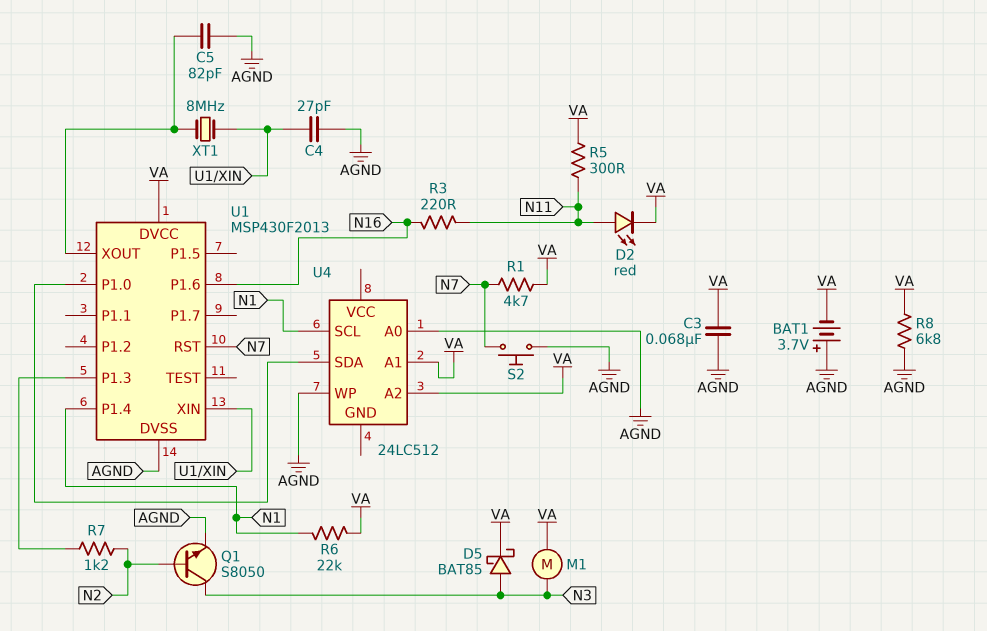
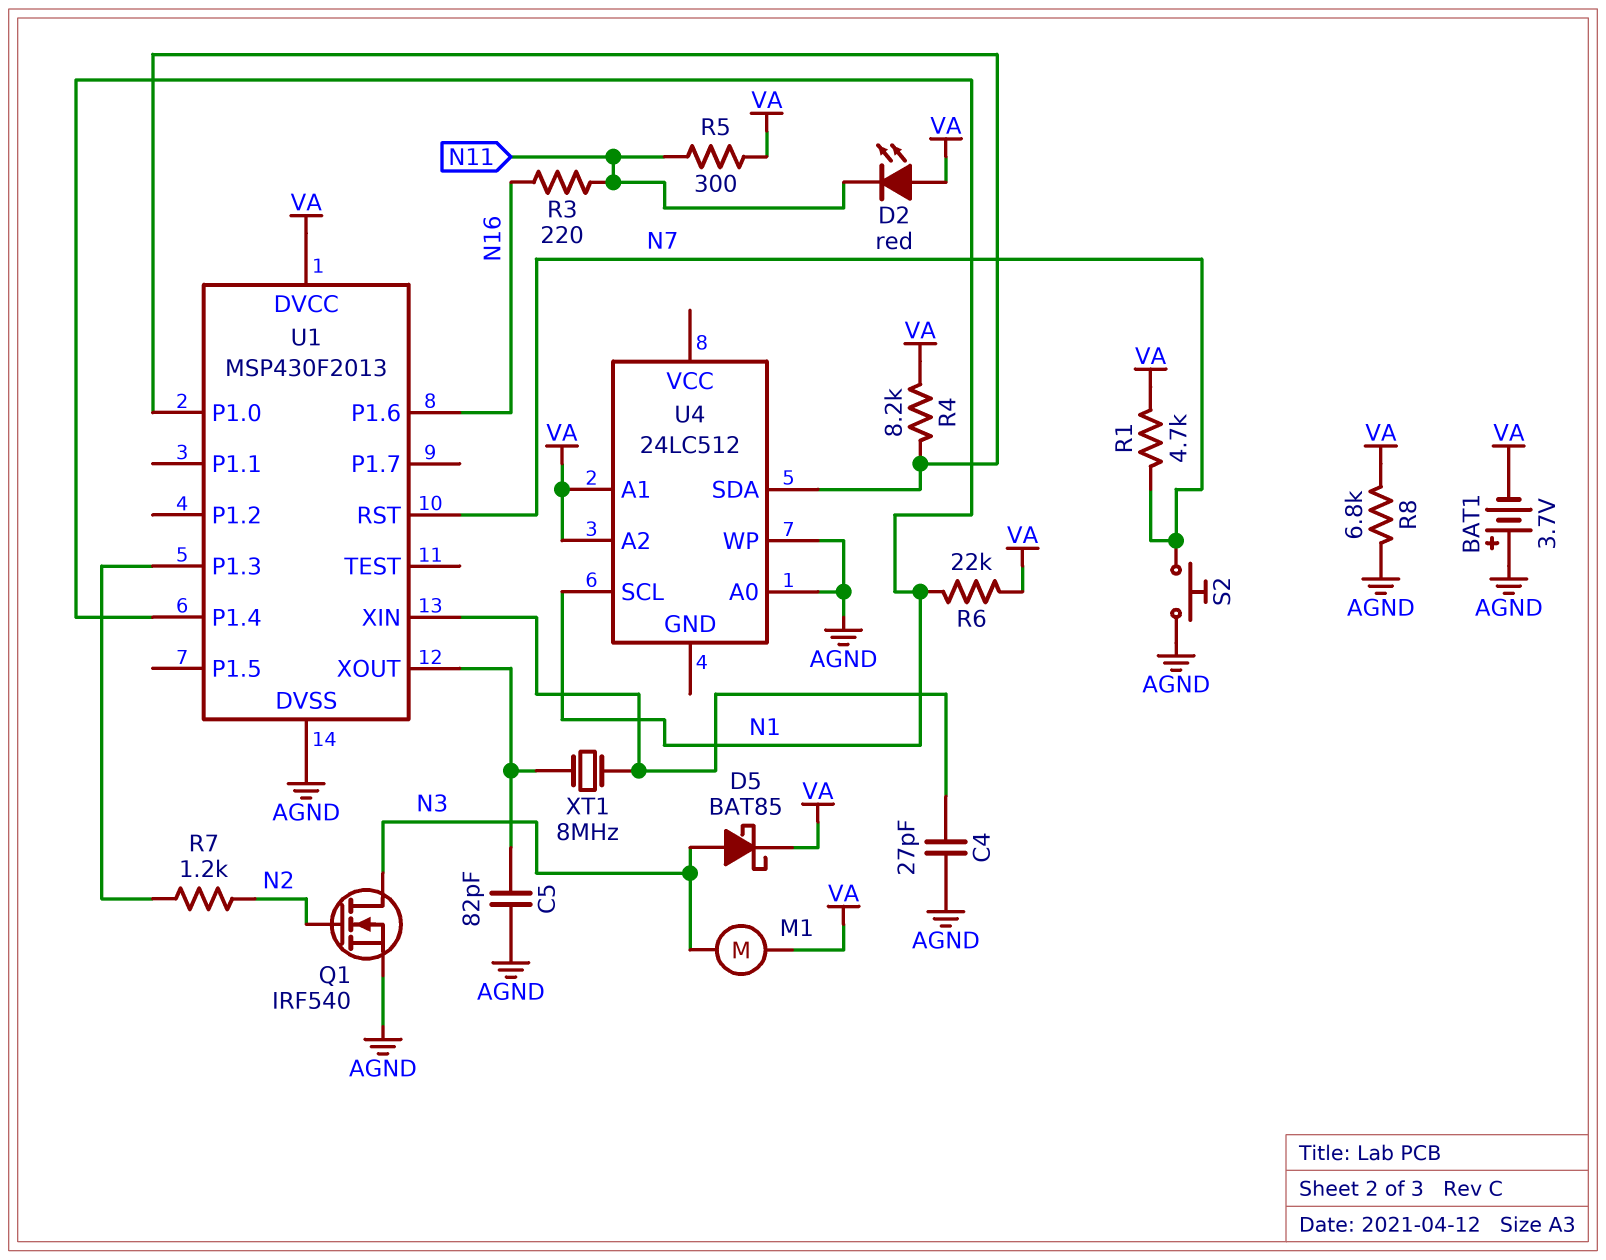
C3: 68nF (AGND, VA) -> none
D2: LED red (A N11, K VA) -> LED red (A VA, K N11)
Q1: NPN S8050 (B N2, C N3, E AGND) -> NMOS IRF540 (G N2, D N3, S AGND)
R4: none -> 8.2k (U1/P1.0, VA)

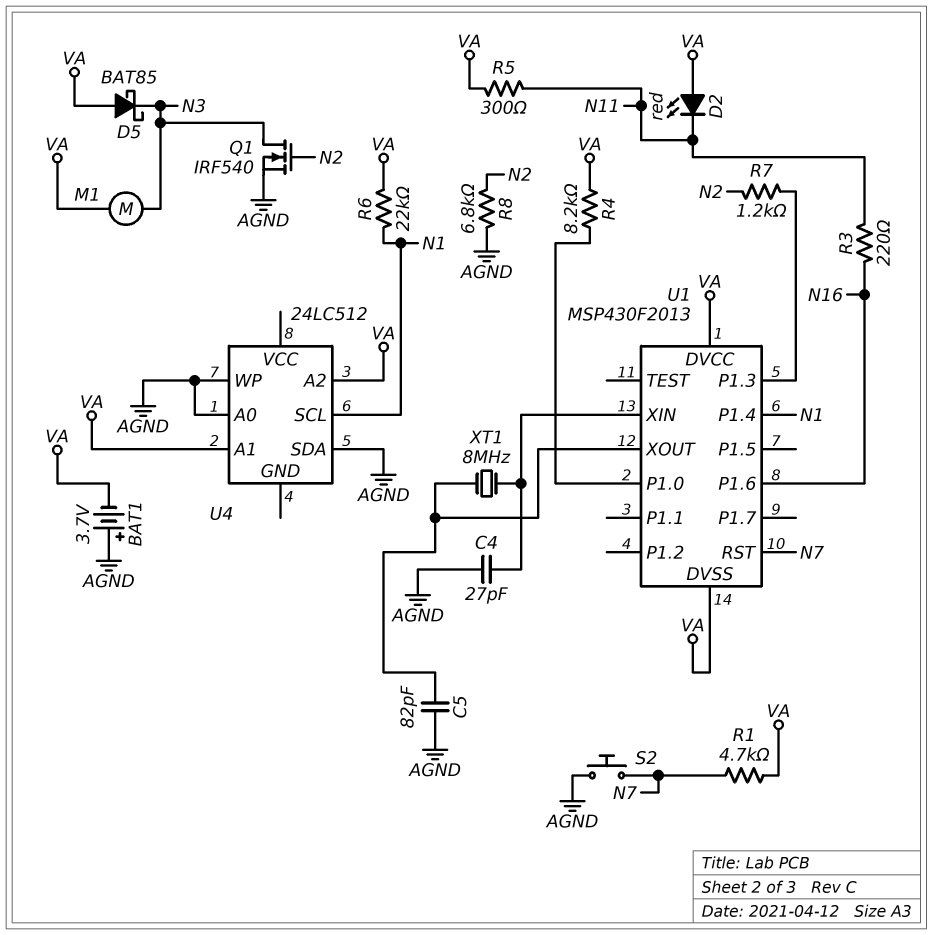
D5: schottky BAT85 (A N3, K VA) -> schottky BAT85 (A VA, K N3)
R8: 6.8k (AGND, VA) -> 6.8k (AGND, N2)
U1 pin DVSS: AGND -> VA
U4 pin SDA: U1/P1.0 -> AGND

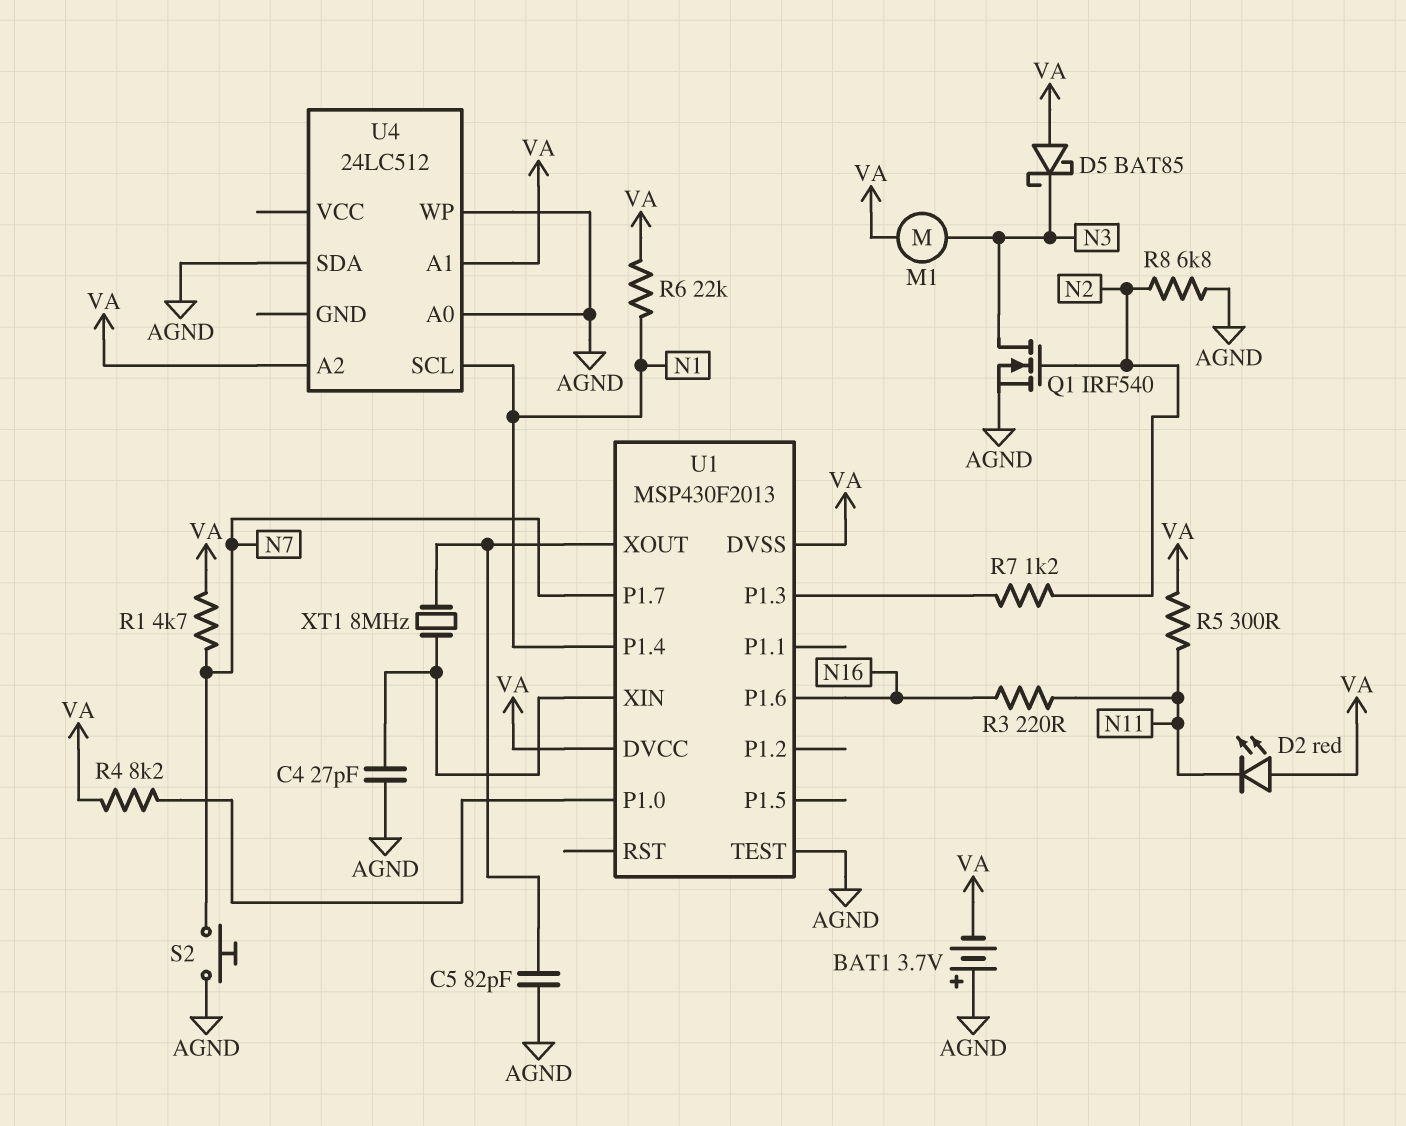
U1 pin P1.7: none -> N7
U1 pin RST: N7 -> none
U1 pin TEST: none -> AGND

